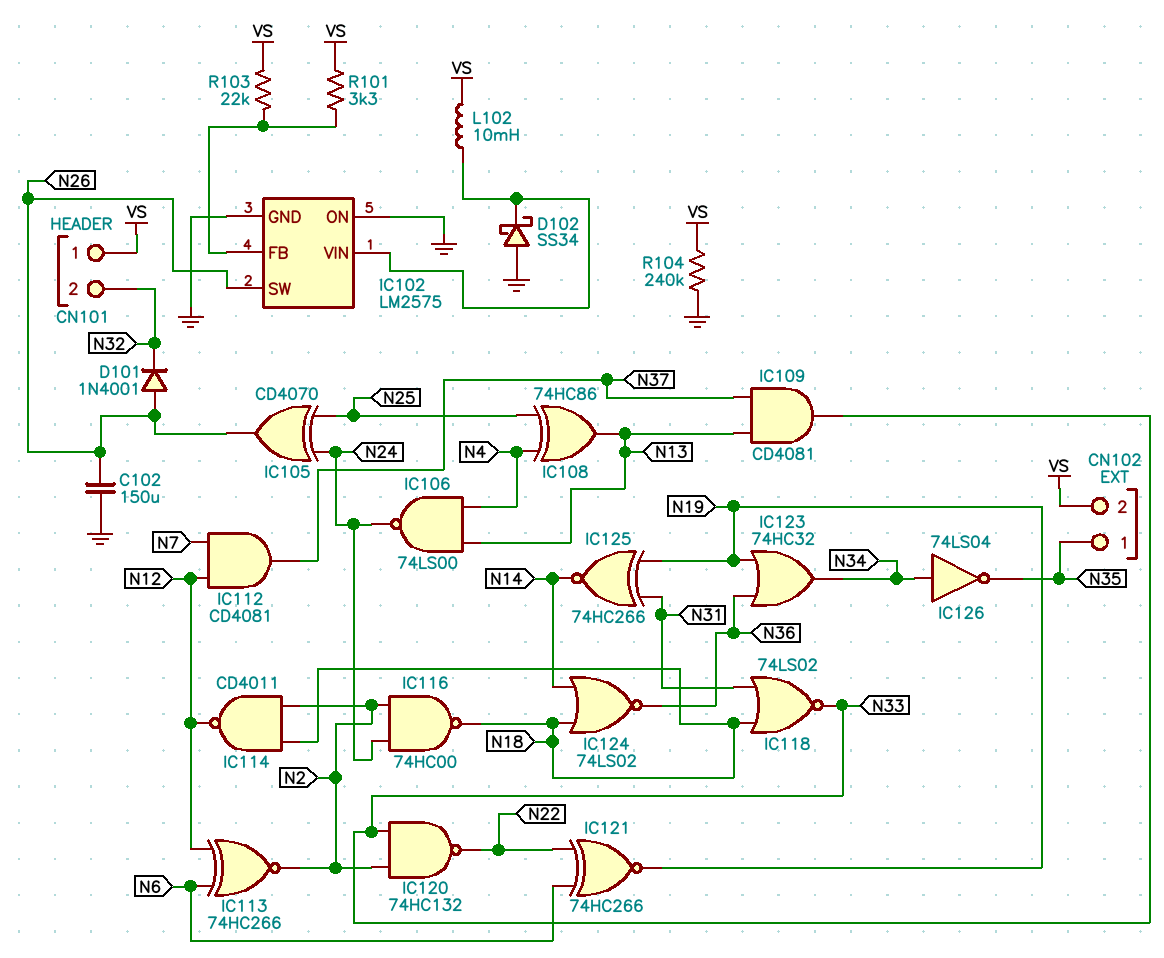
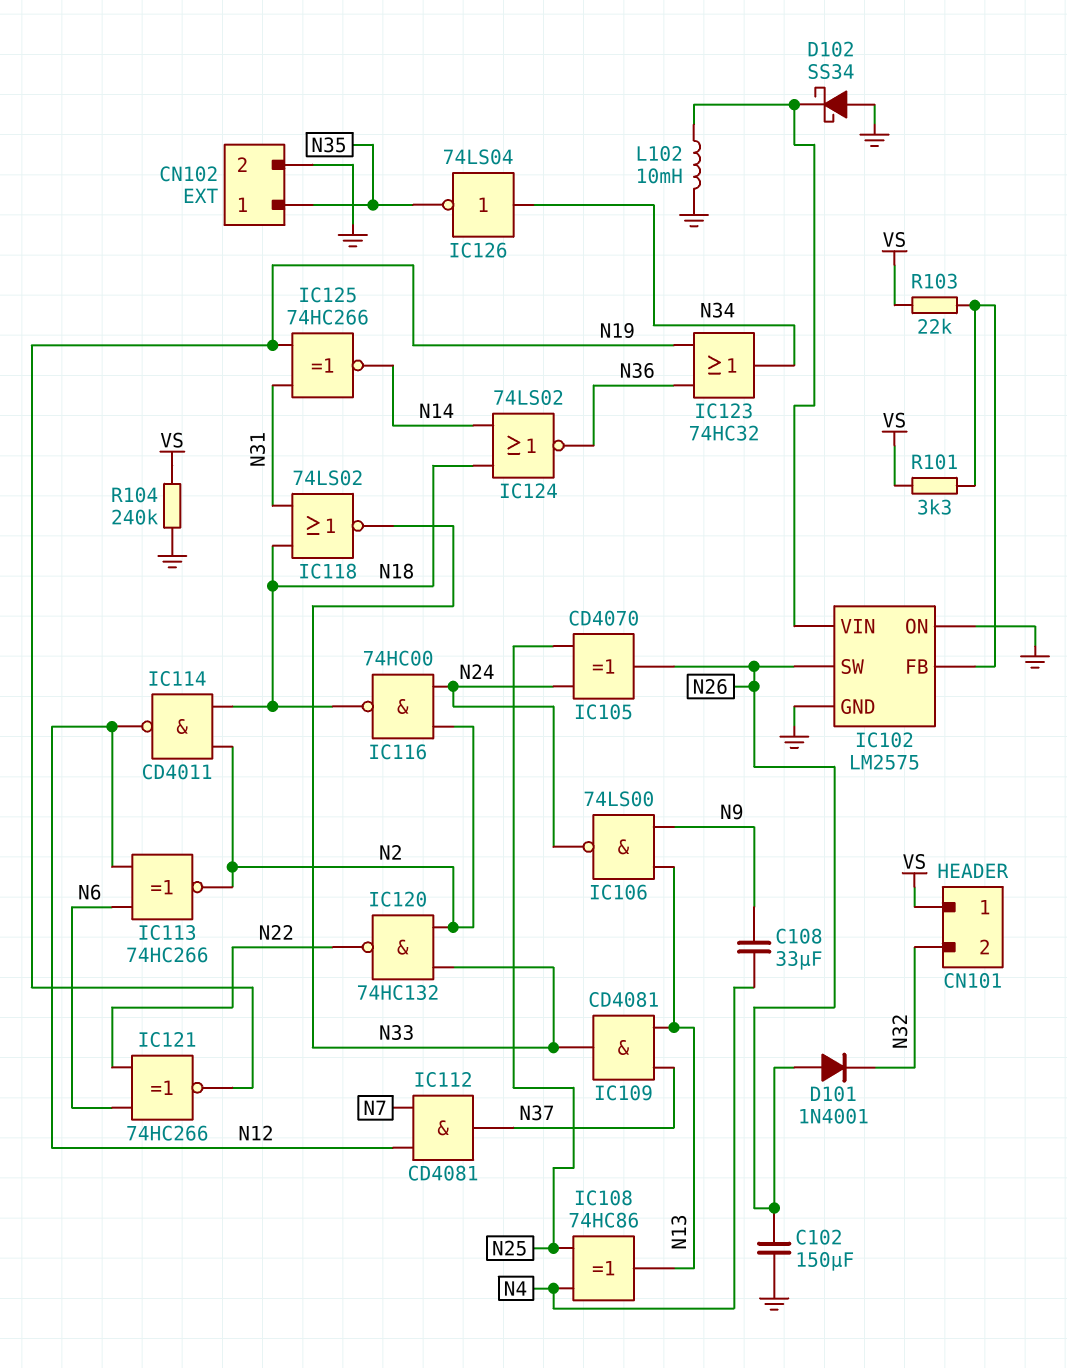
C108: none -> 33uF (N4, N9)
CN102 pin 2: VS -> GND
IC106: NAND 74LS00 (in N4, in N13, out N24) -> NAND 74LS00 (in N9, in N13, out N24)
L102: 10mH (IC102/VIN, VS) -> 10mH (GND, IC102/VIN)

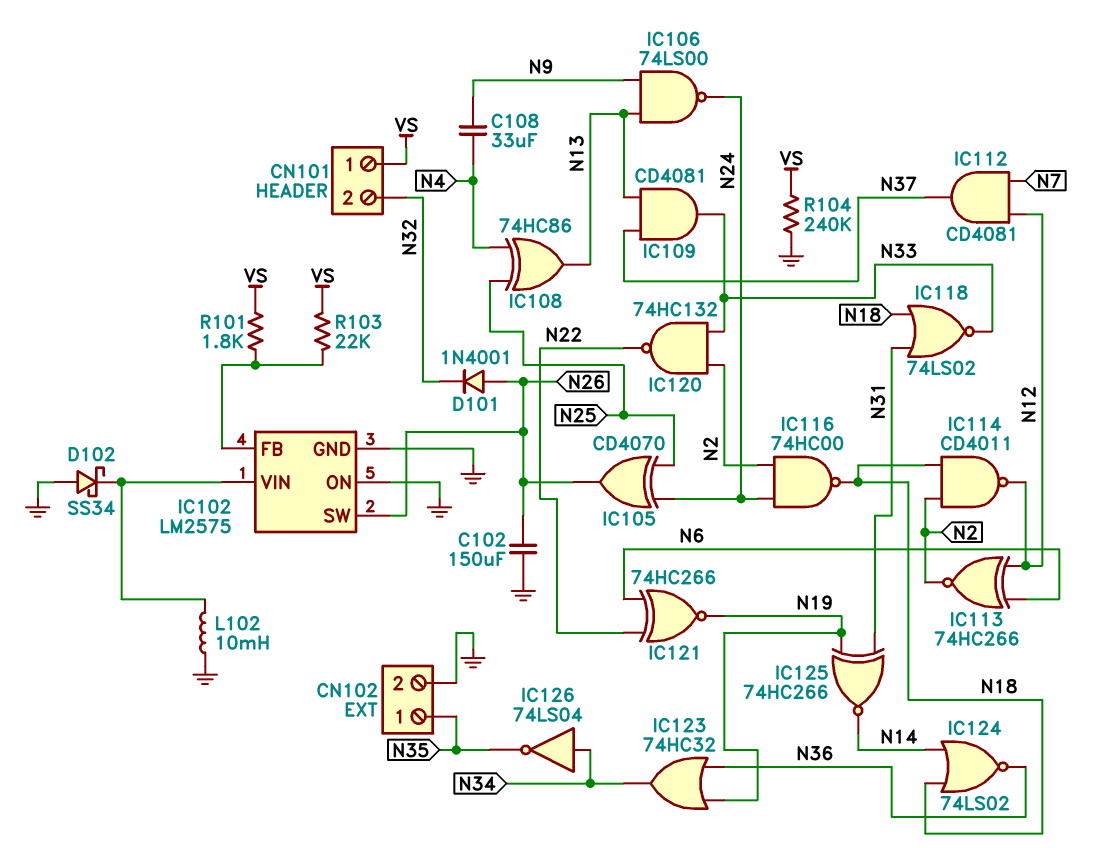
R101: 3.3k (IC102/FB, VS) -> 1.8k (IC102/FB, VS)

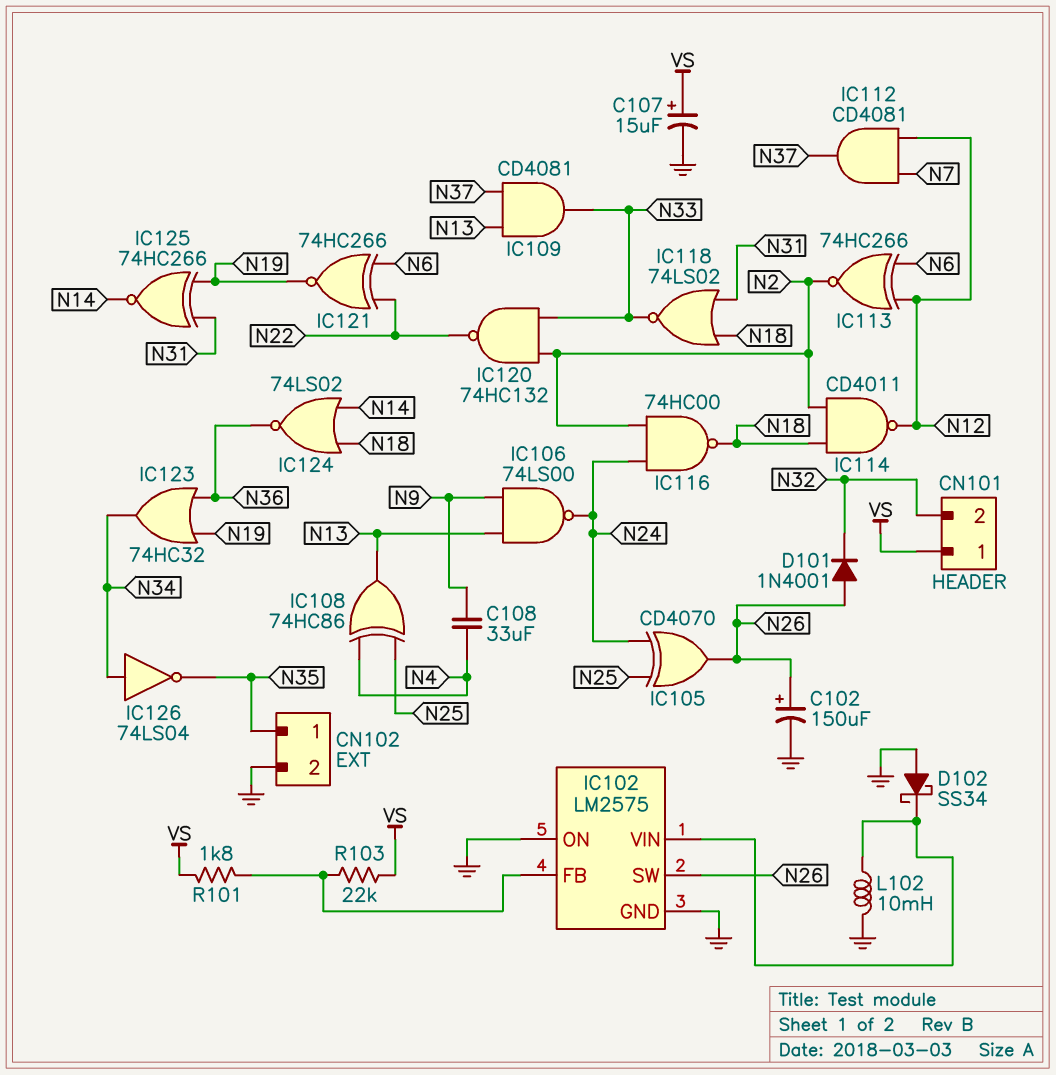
C102: 150uF (GND, N26) -> 150uF (plus N26, minus GND)
C107: none -> 15uF (plus VS, minus GND)
R104: 240k (GND, VS) -> none

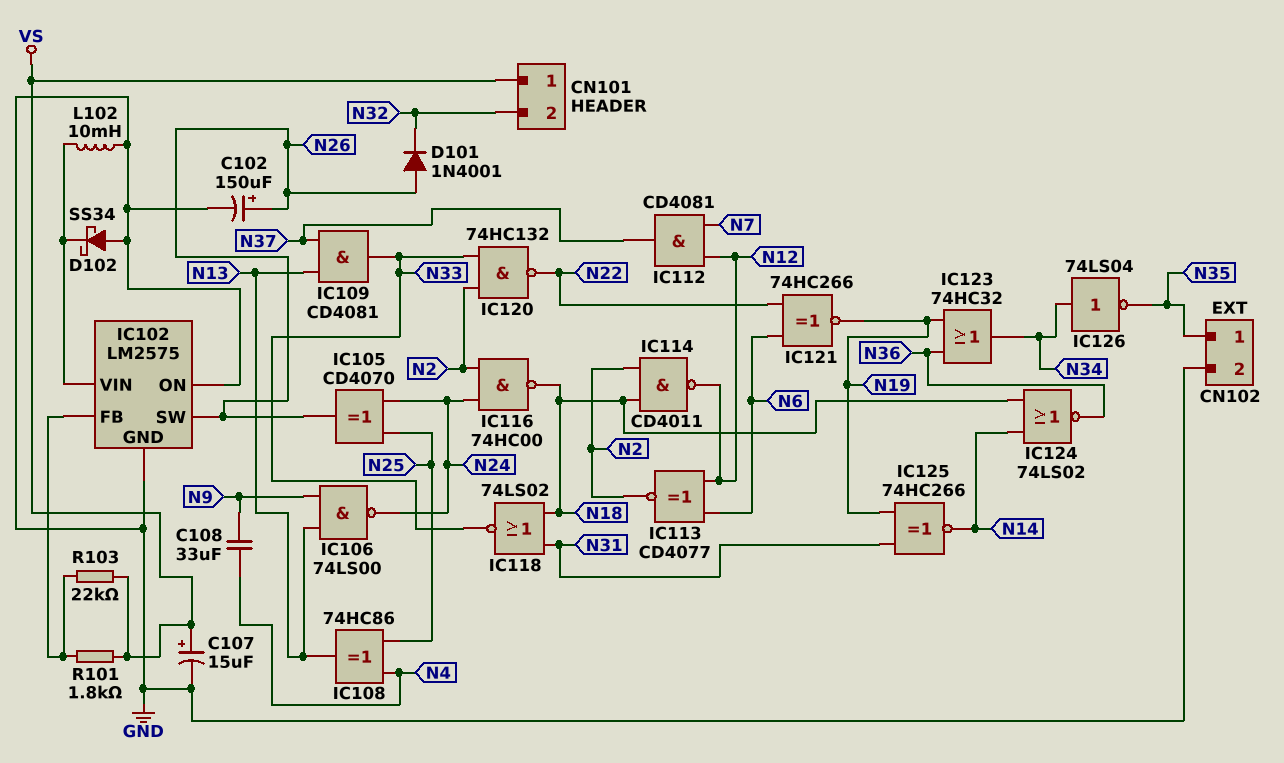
IC113: XNOR 74HC266 (in N6, in N12, out N2) -> XNOR CD4077 (in N6, in N12, out N2)

